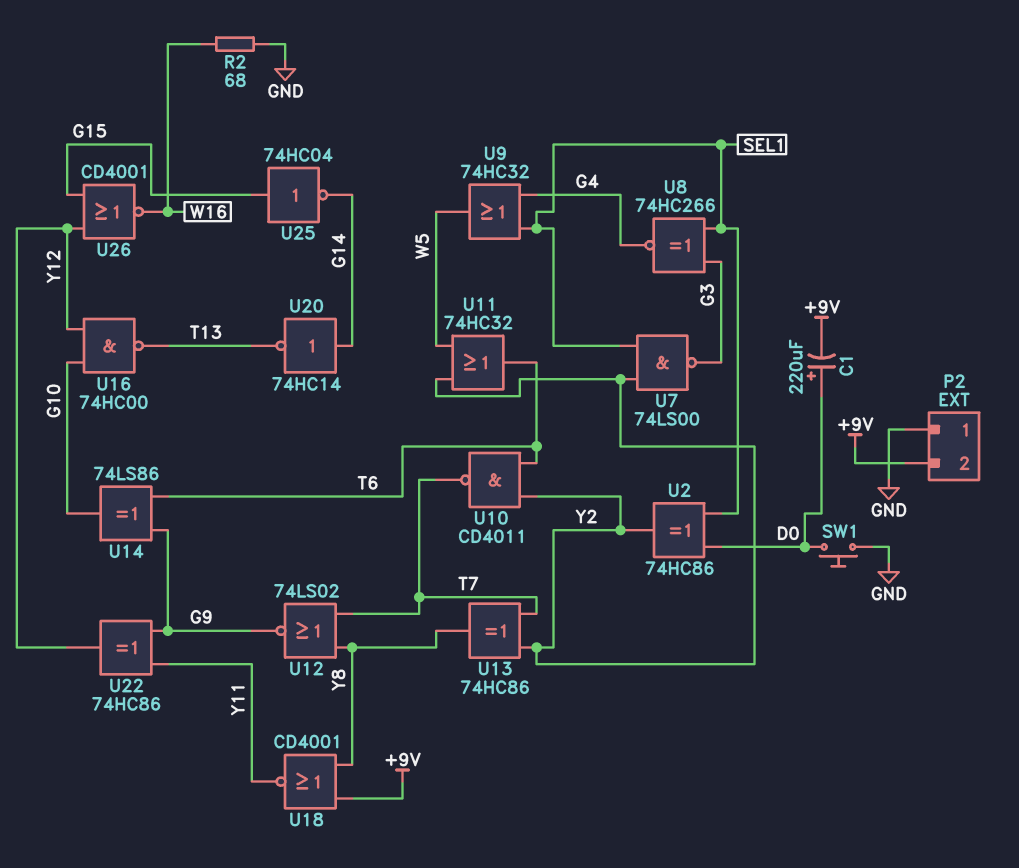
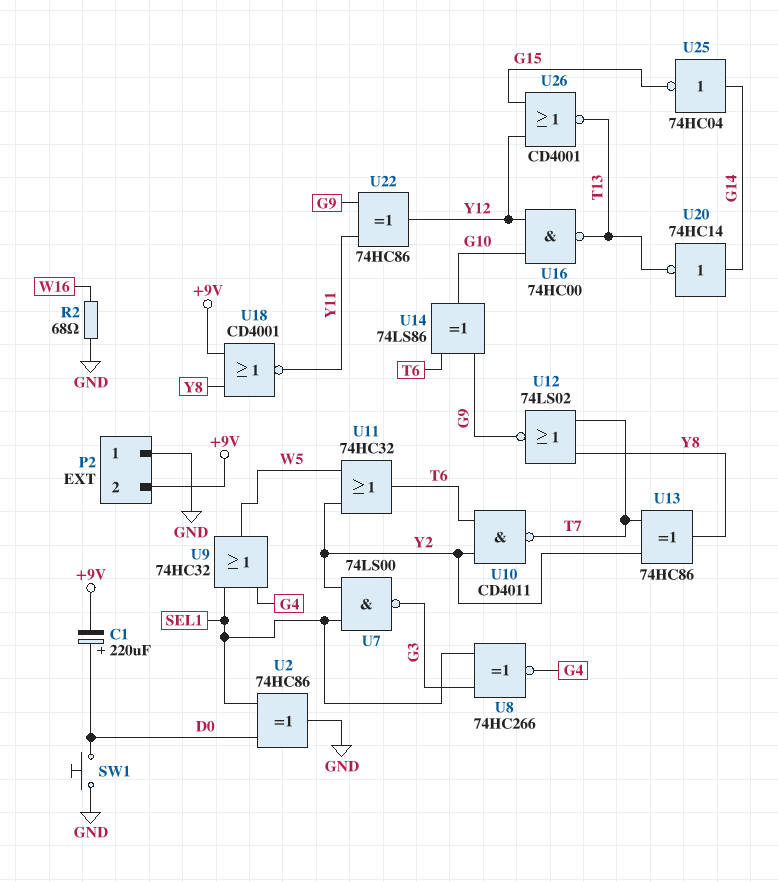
U2: XOR 74HC86 (in D0, in SEL1, out Y2) -> XOR 74HC86 (in D0, in SEL1, out GND)
U25: NOT 74HC04 (in G15, out G14) -> NOT 74HC04 (in G14, out G15)
U26: NOR CD4001 (in G15, in Y12, out W16) -> NOR CD4001 (in G15, in Y12, out T13)

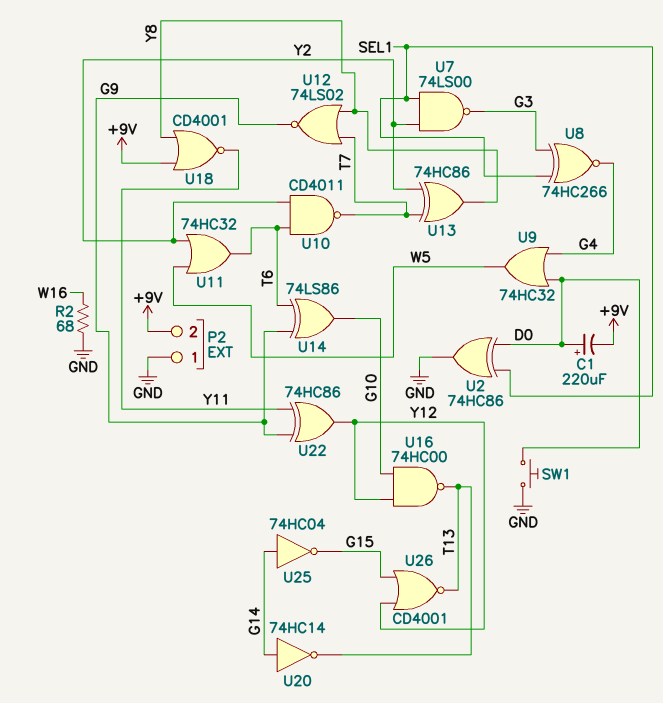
U9: OR 74HC32 (in G4, in SEL1, out W5) -> OR 74HC32 (in D0, in G4, out W5)

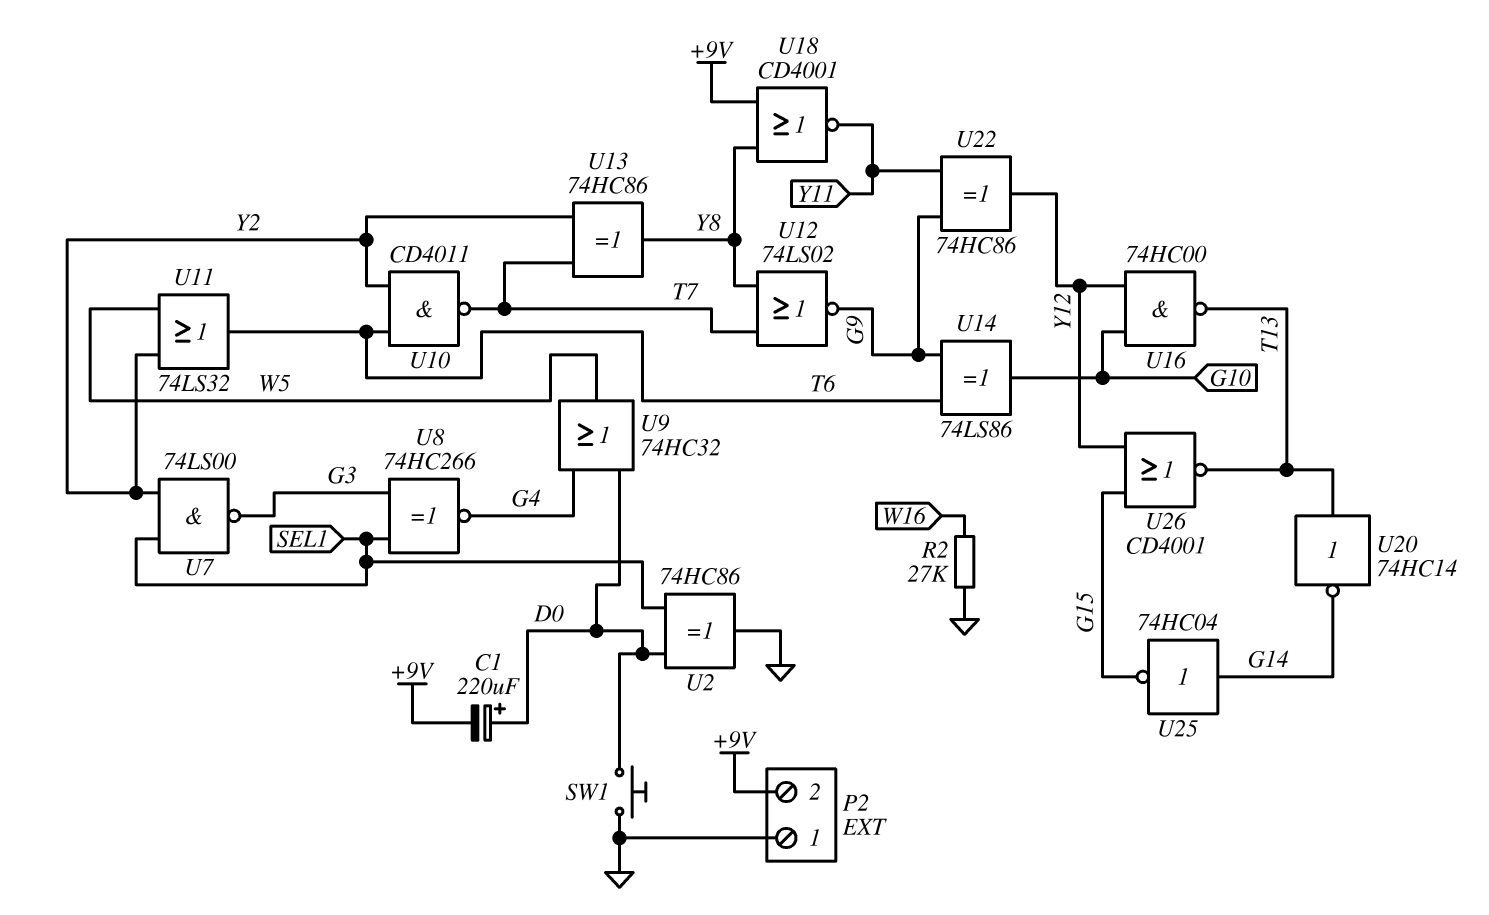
R2: 68 (GND, W16) -> 27k (GND, W16)
U11: OR 74HC32 (in W5, in Y2, out T6) -> OR 74LS32 (in W5, in Y2, out T6)
U20: NOT 74HC14 (in G14, out T13) -> NOT 74HC14 (in T13, out G14)

